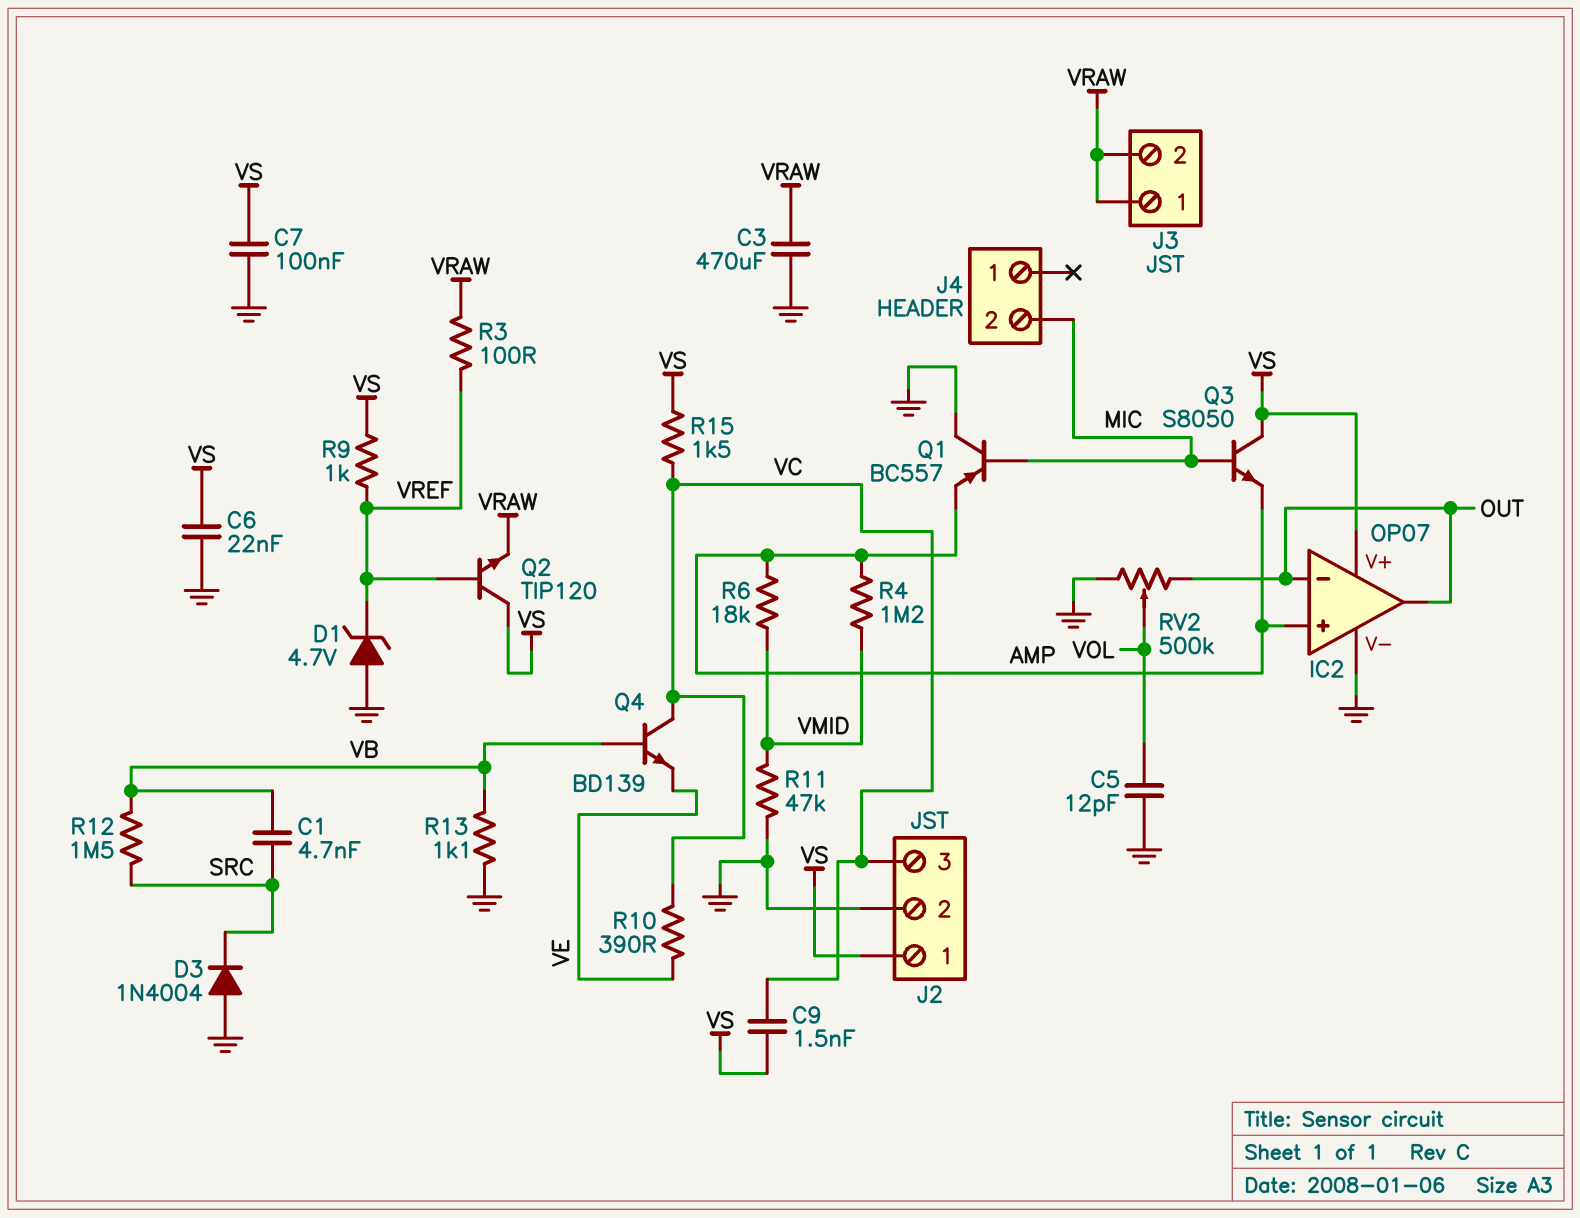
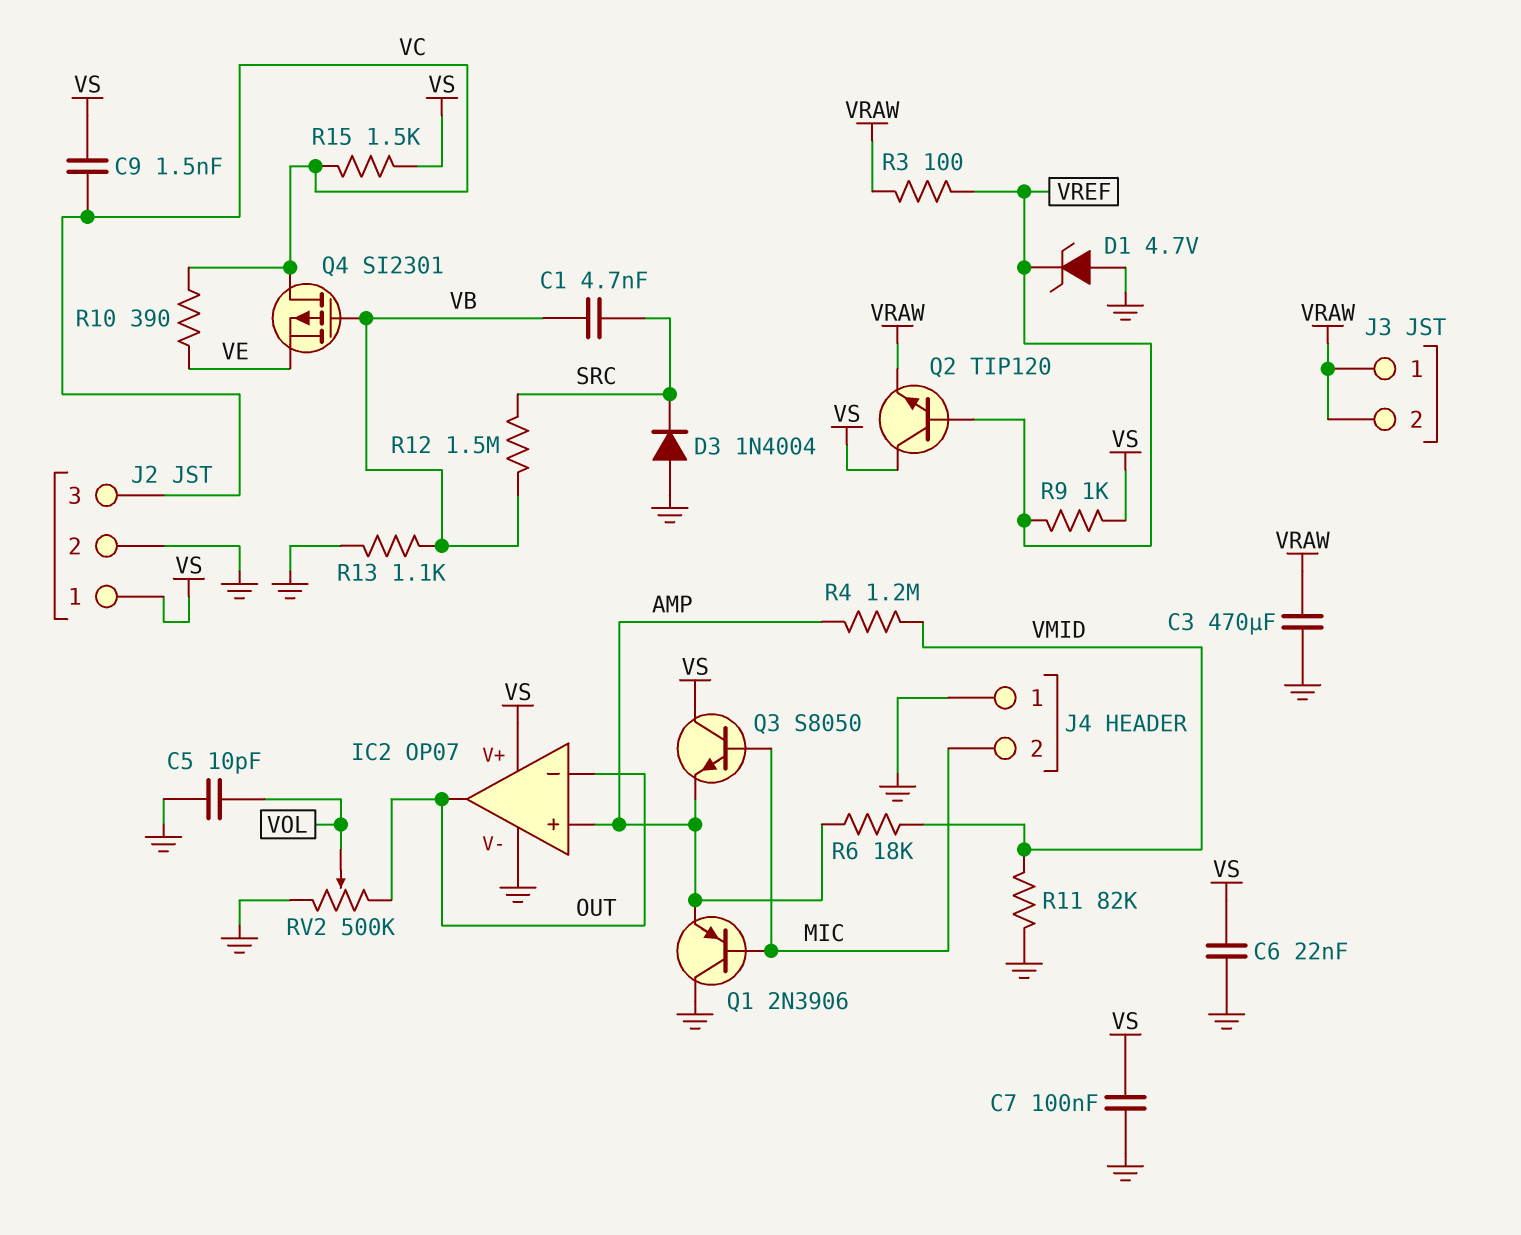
C5: 12pF (GND, VOL) -> 10pF (GND, VOL)
J4 pin 1: none -> GND
Q1: PNP BC557 (B MIC, C GND, E AMP) -> PNP 2N3906 (B MIC, C GND, E AMP)
Q4: NPN BD139 (B VB, C VC, E VE) -> PMOS SI2301 (G VB, D VC, S VE)
R11: 47k (GND, VMID) -> 82k (GND, VMID)

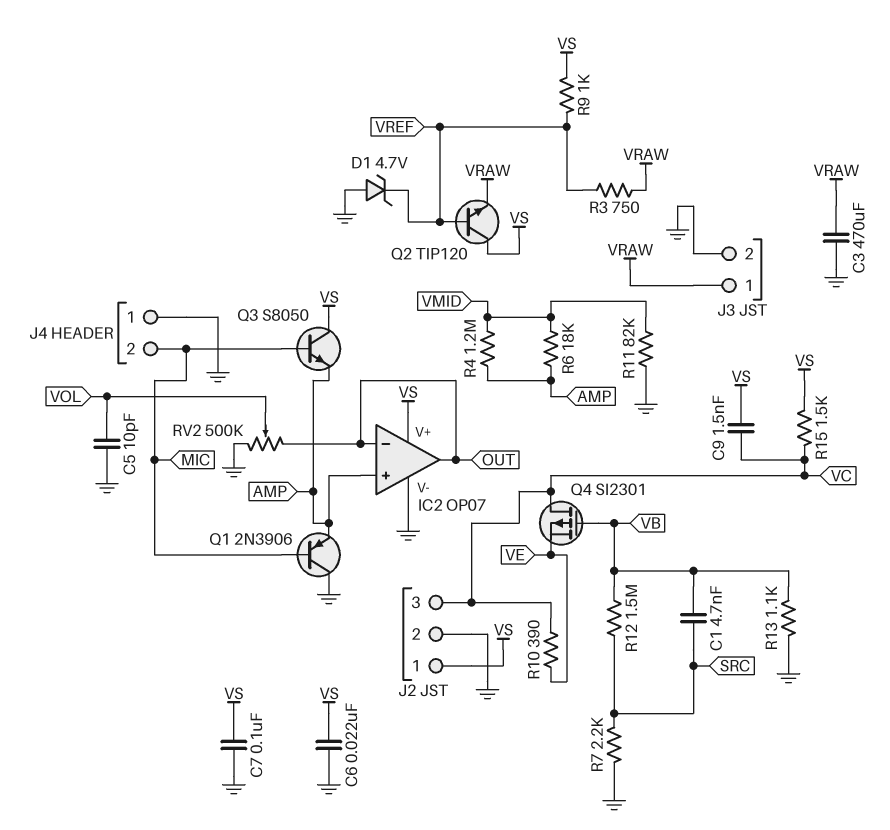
D3: diode 1N4004 (A GND, K SRC) -> none
J3 pin 2: VRAW -> GND
R3: 100 (VRAW, VREF) -> 750 (VRAW, VREF)
R7: none -> 2.2k (GND, SRC)

